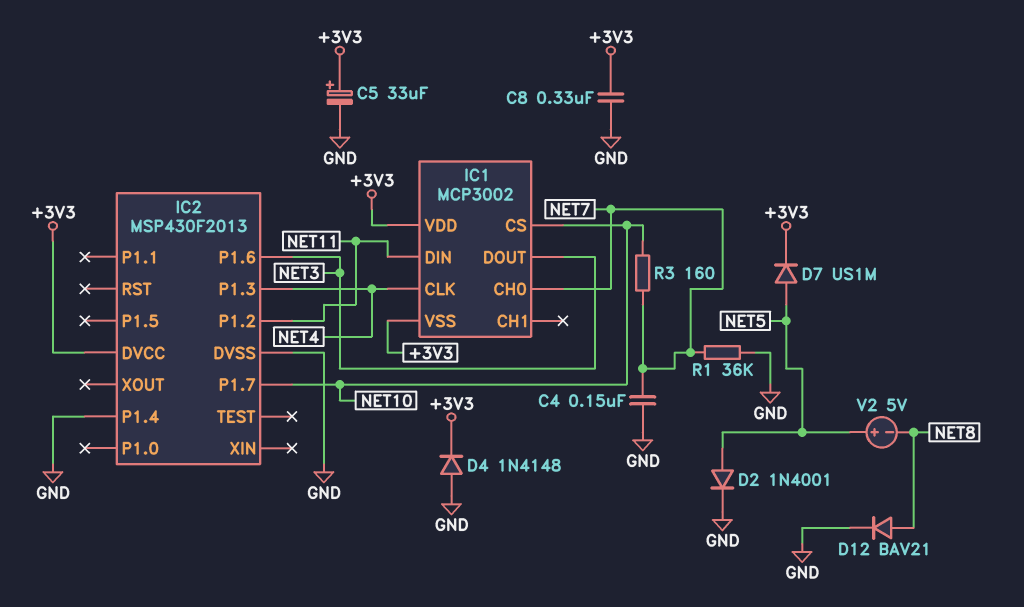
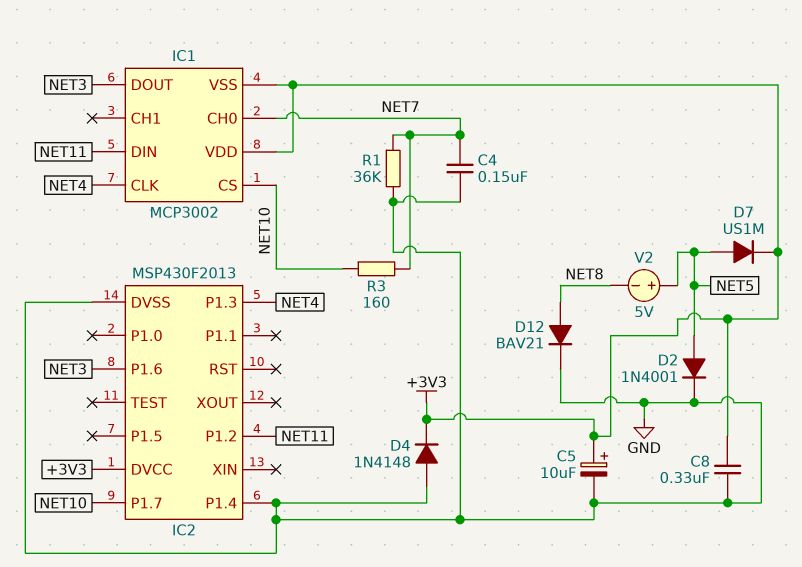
C5: 33uF (plus +3V3, minus GND) -> 10uF (plus +3V3, minus GND)

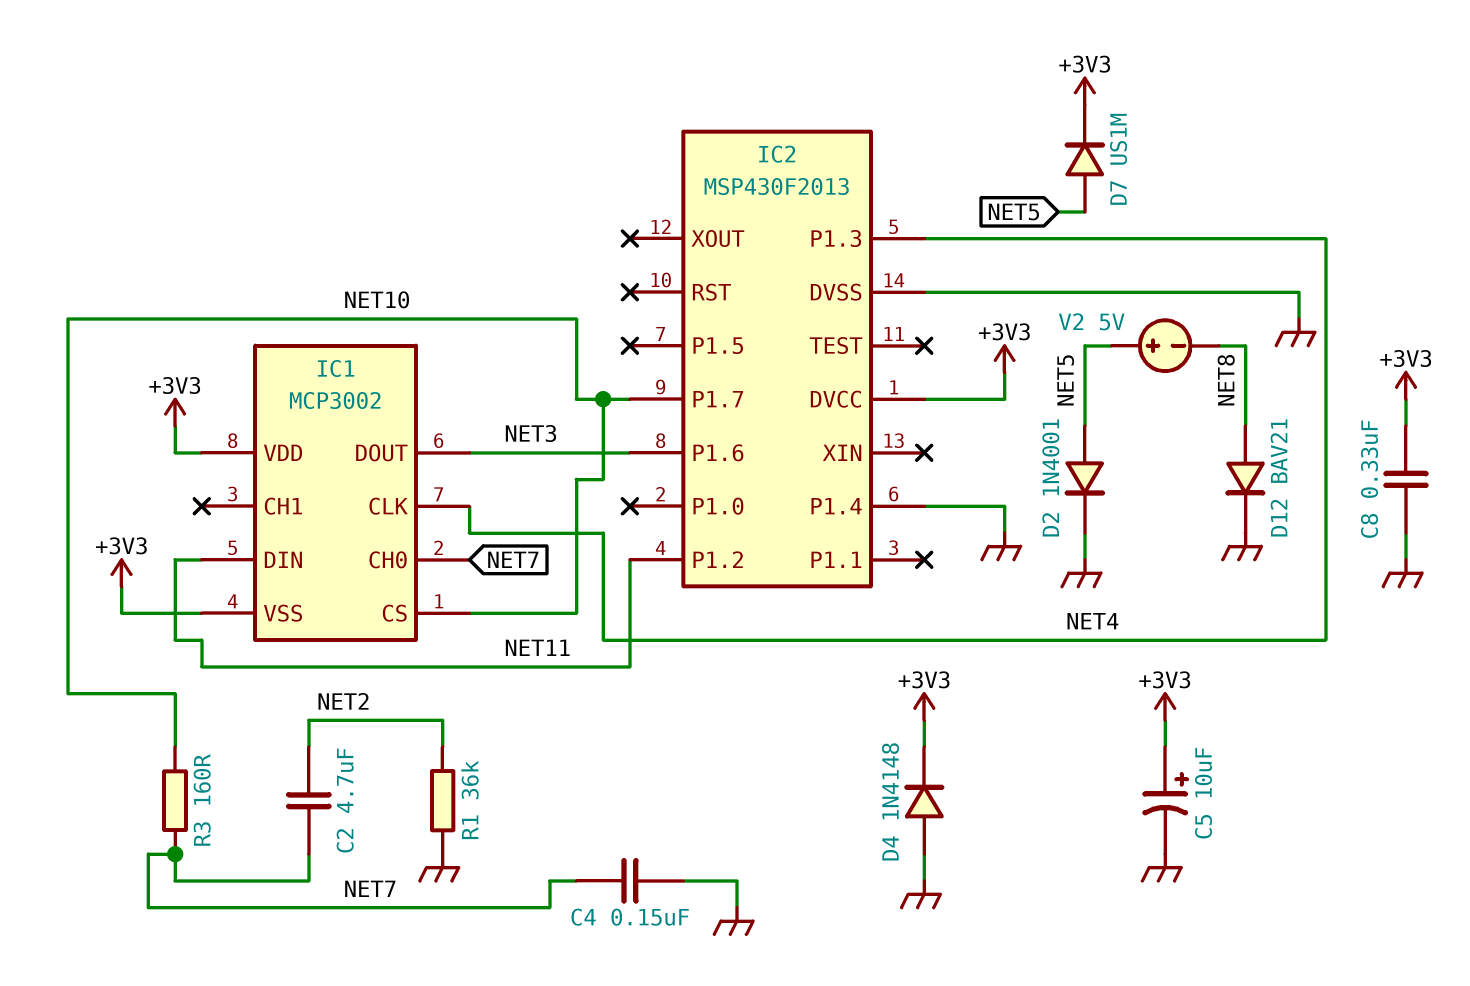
C2: none -> 4.7uF (NET2, NET7)
R1: 36k (GND, NET7) -> 36k (GND, NET2)

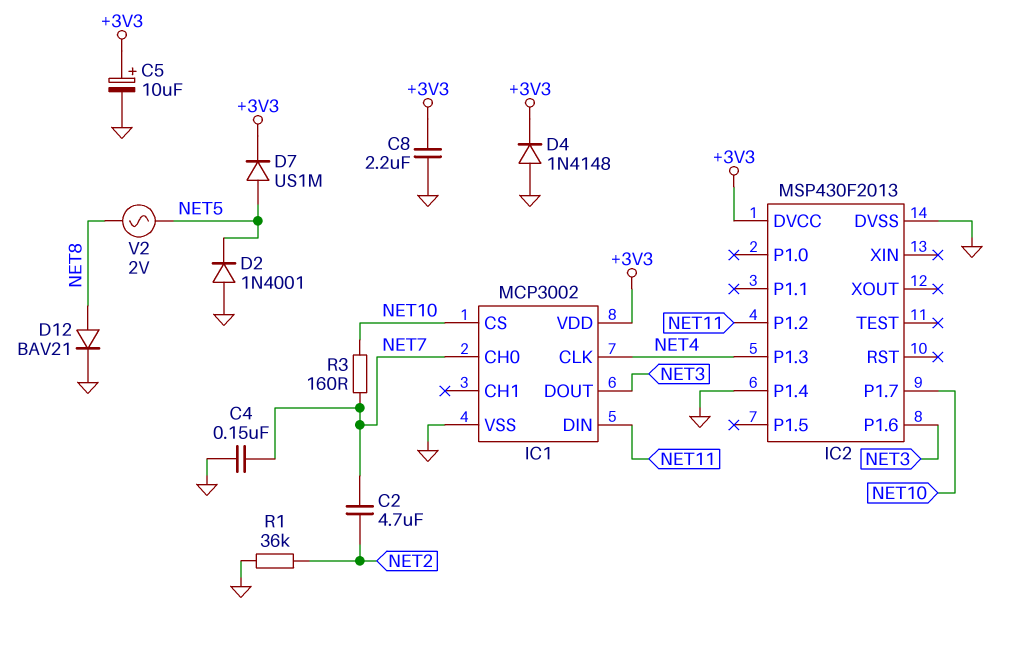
C8: 330nF (+3V3, GND) -> 2.2uF (+3V3, GND)
D2: diode 1N4001 (A NET5, K GND) -> diode 1N4001 (A GND, K NET5)
IC1 pin VSS: +3V3 -> GND
V2: 5V (plus NET5, minus NET8) -> AC 2V (NET5, NET8)

